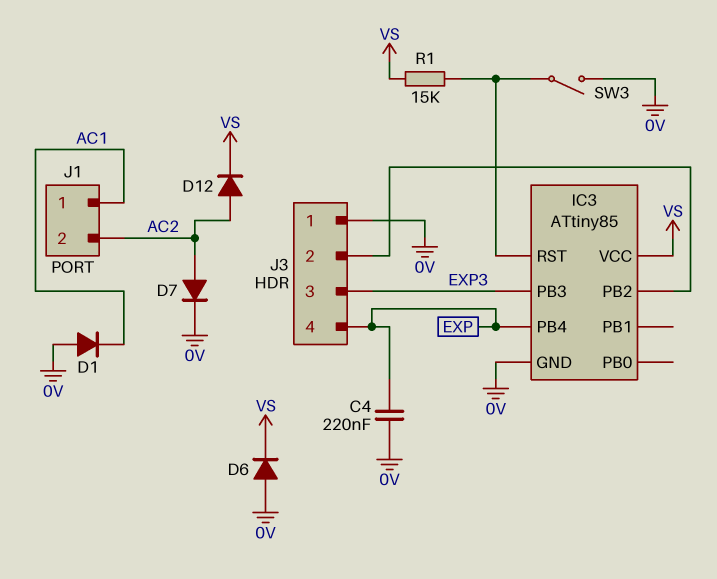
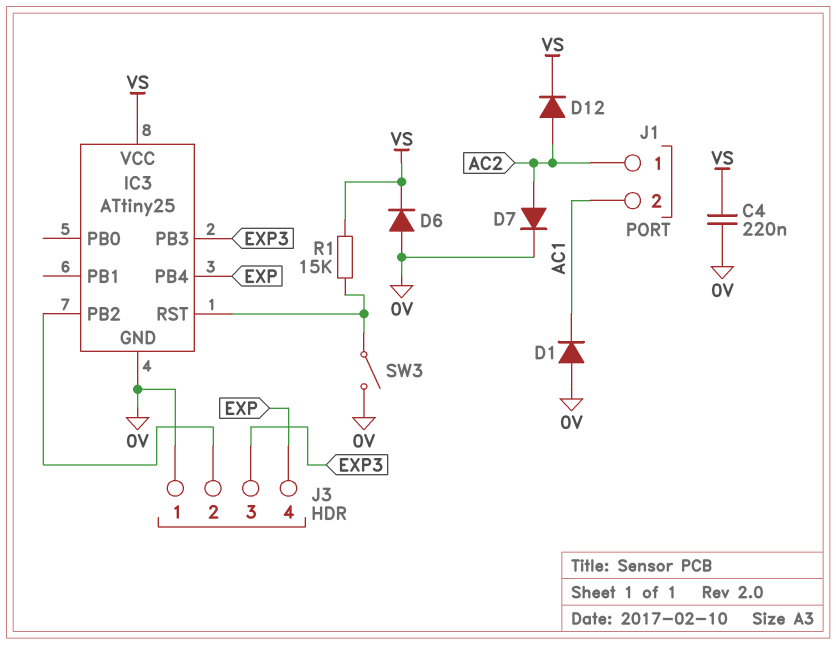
C4: 220nF (0V, EXP) -> 220nF (0V, VS)
IC3: ATtiny85 -> ATtiny25
J1 pin 1: AC1 -> AC2
J1 pin 2: AC2 -> AC1

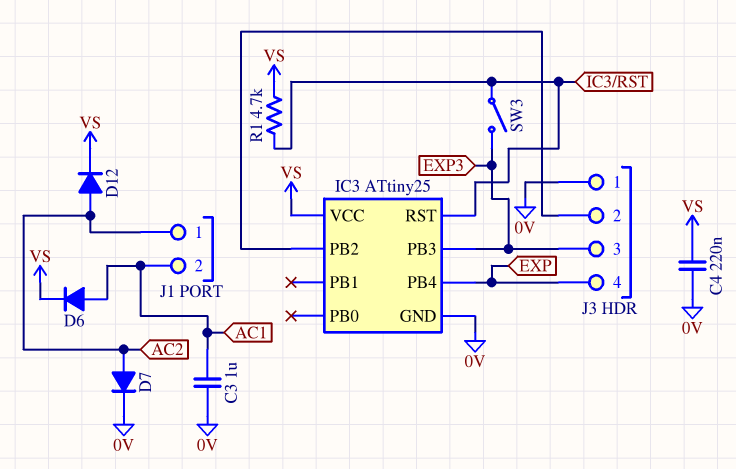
C3: none -> 1uF (0V, AC1)
D1: diode (A 0V, K AC1) -> none
D6: diode (A 0V, K VS) -> diode (A AC1, K VS)
R1: 15k (IC3/RST, VS) -> 4.7k (IC3/RST, VS)
SW3: switch (0V, IC3/RST) -> switch (EXP3, IC3/RST)

